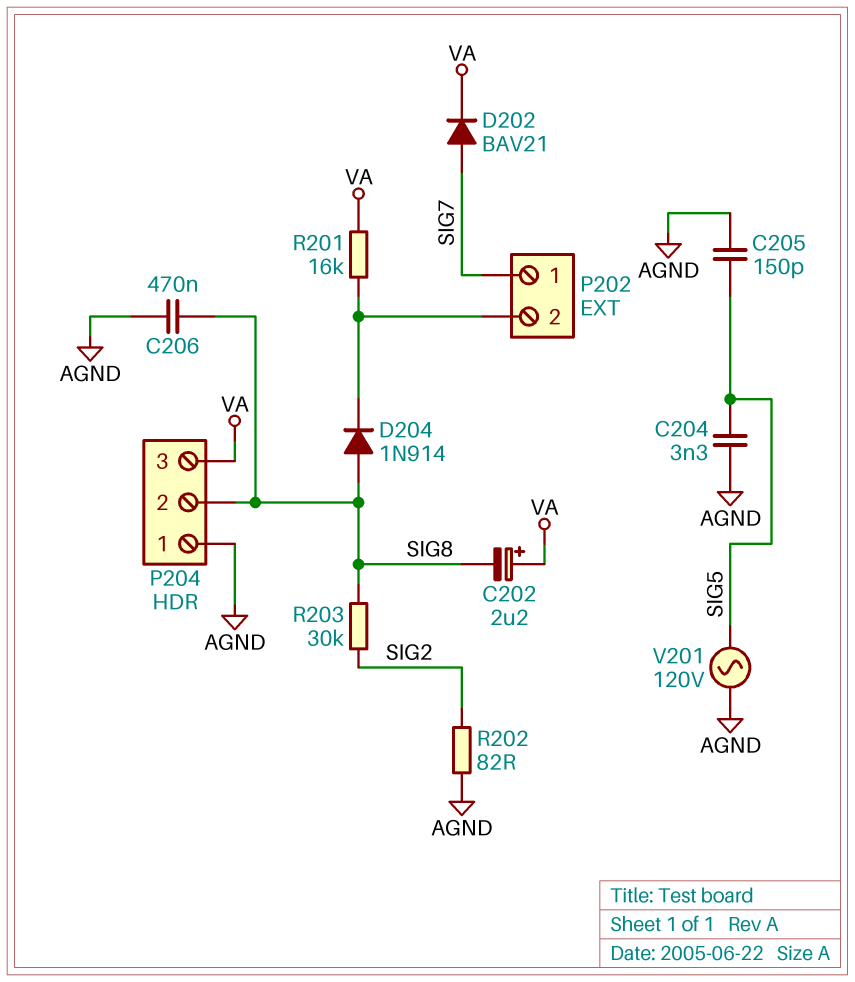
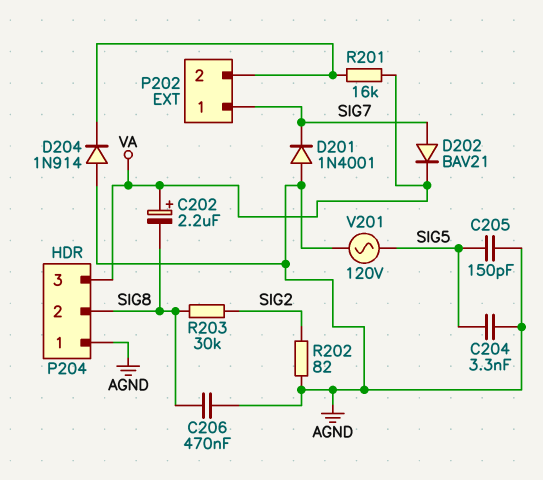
D201: none -> diode 1N4001 (A AGND, K SIG7)
D204: diode 1N914 (A SIG8, K P202/2) -> diode 1N914 (A AGND, K P202/2)

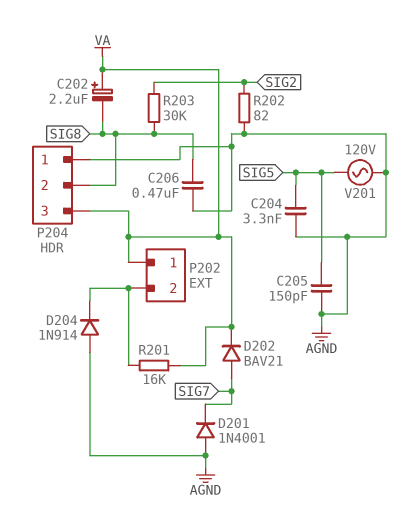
P202 pin 1: SIG7 -> VA

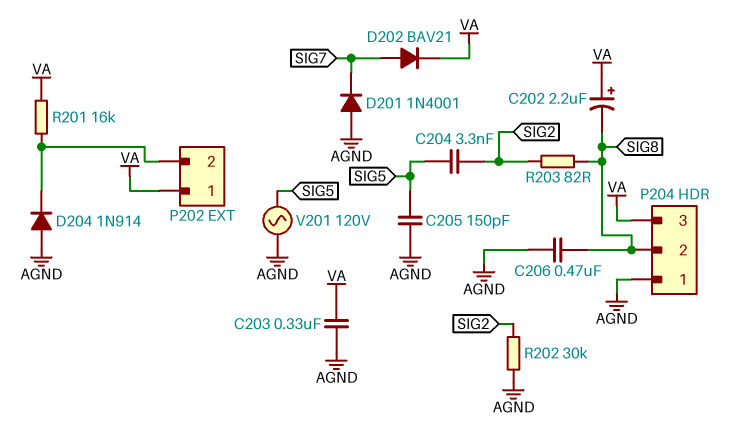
C203: none -> 330nF (AGND, VA)
C204: 3.3nF (AGND, SIG5) -> 3.3nF (SIG2, SIG5)
R202: 82 (AGND, SIG2) -> 30k (AGND, SIG2)
R203: 30k (SIG2, SIG8) -> 82 (SIG2, SIG8)

